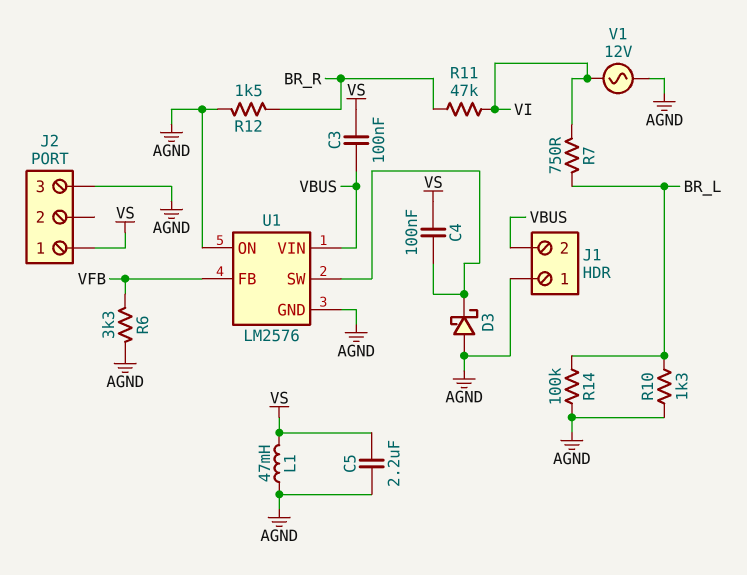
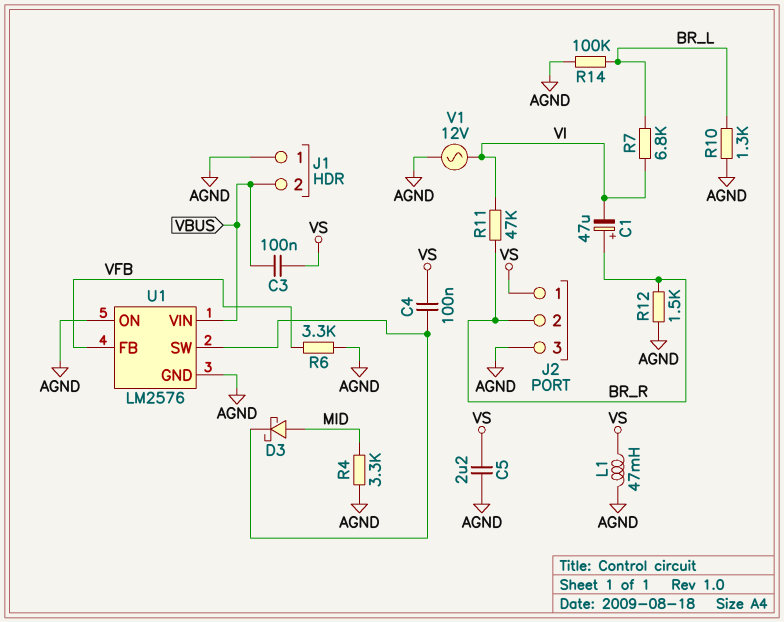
C1: none -> 47uF (plus BR_R, minus VI)
D3: schottky (A AGND, K U1/SW) -> schottky (A MID, K U1/SW)
J2 pin 2: none -> BR_R
R4: none -> 3.3k (AGND, MID)
R7: 750 (BR_L, VI) -> 6.8k (BR_L, VI)

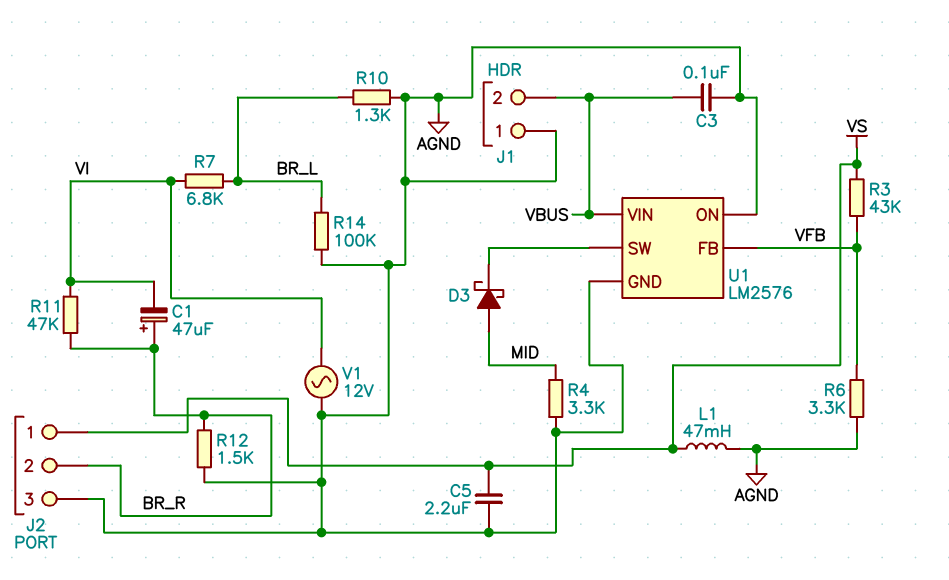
C3: 100nF (VBUS, VS) -> 100nF (AGND, VBUS)
C4: 100nF (U1/SW, VS) -> none
R3: none -> 43k (VFB, VS)

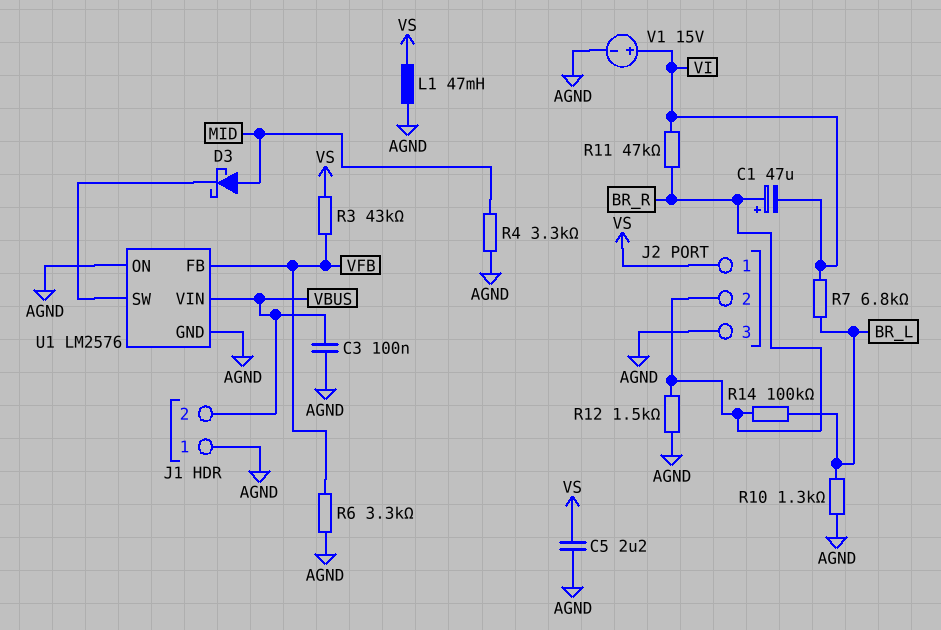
R14: 100k (AGND, BR_L) -> 100k (BR_L, BR_R)
V1: AC 12V (AGND, VI) -> 15V (plus VI, minus AGND)

